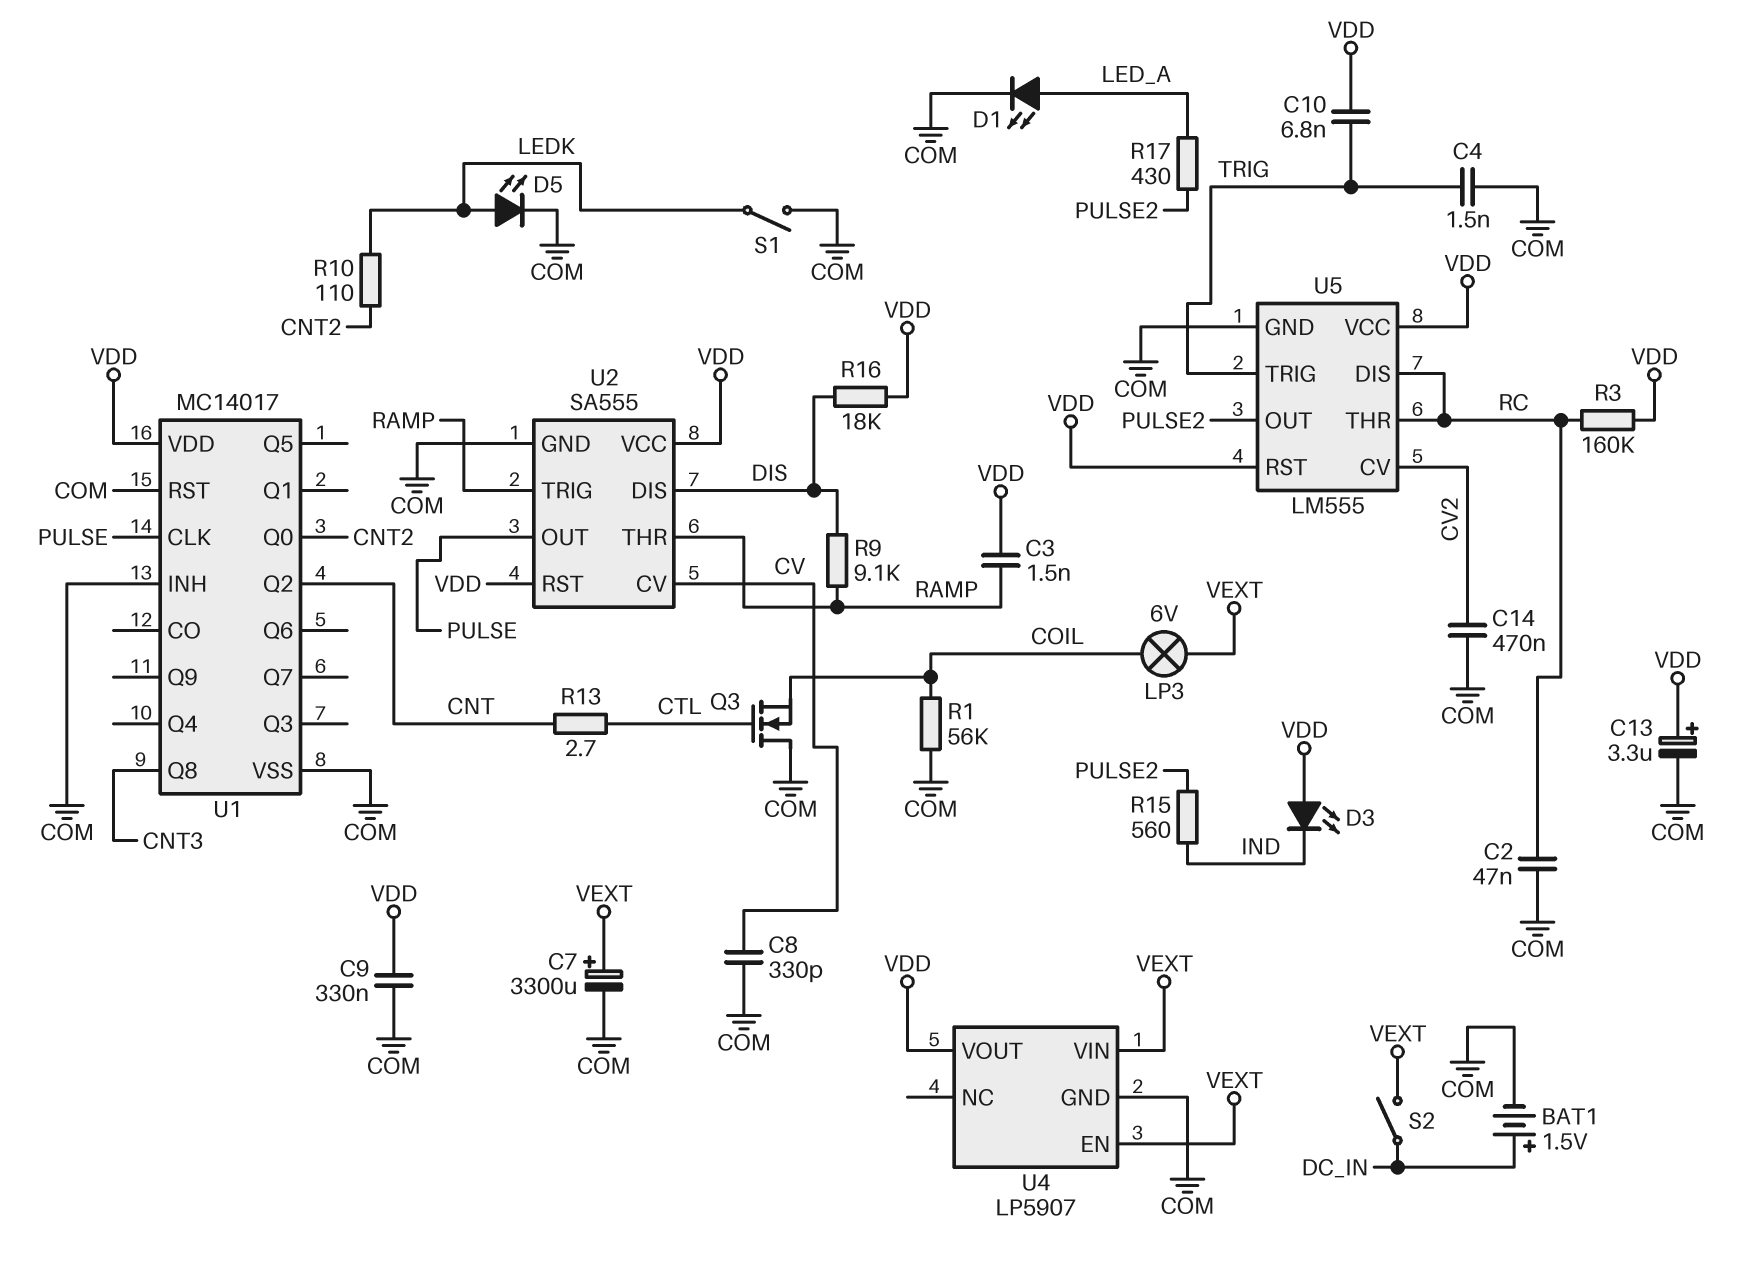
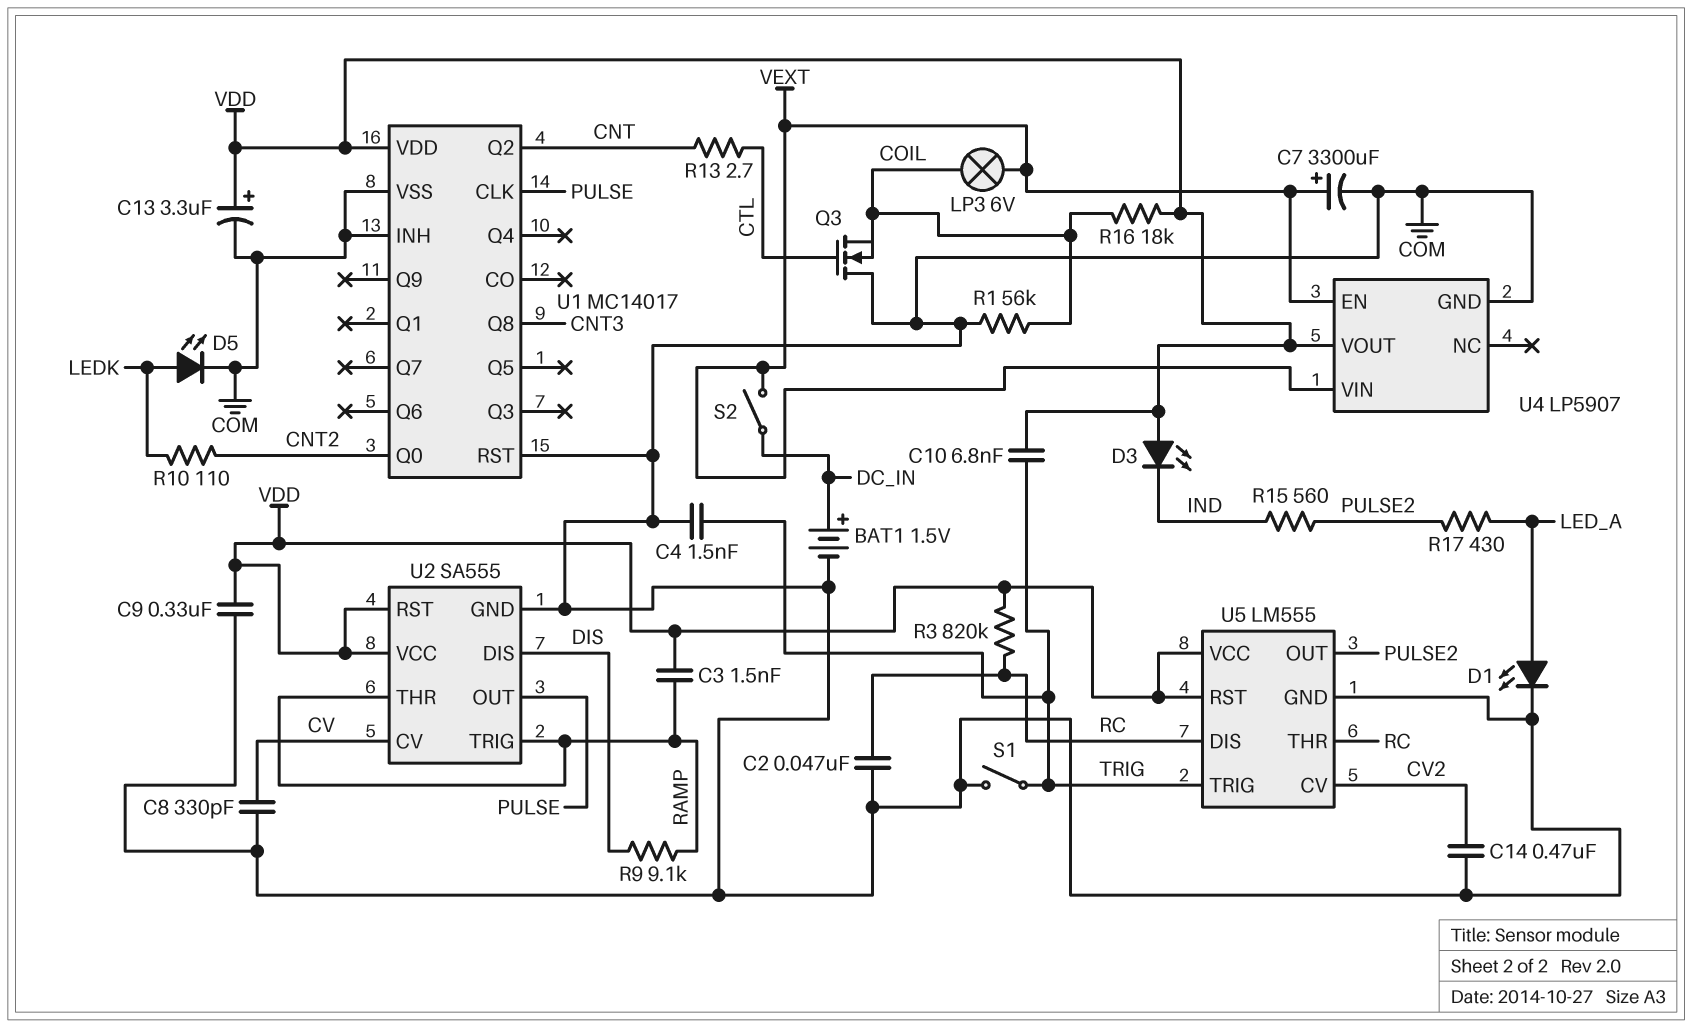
R3: 160k (RC, VDD) -> 820k (RC, VDD)
R16: 18k (DIS, VDD) -> 18k (COIL, VDD)
S1: switch (COM, LEDK) -> switch (COM, TRIG)

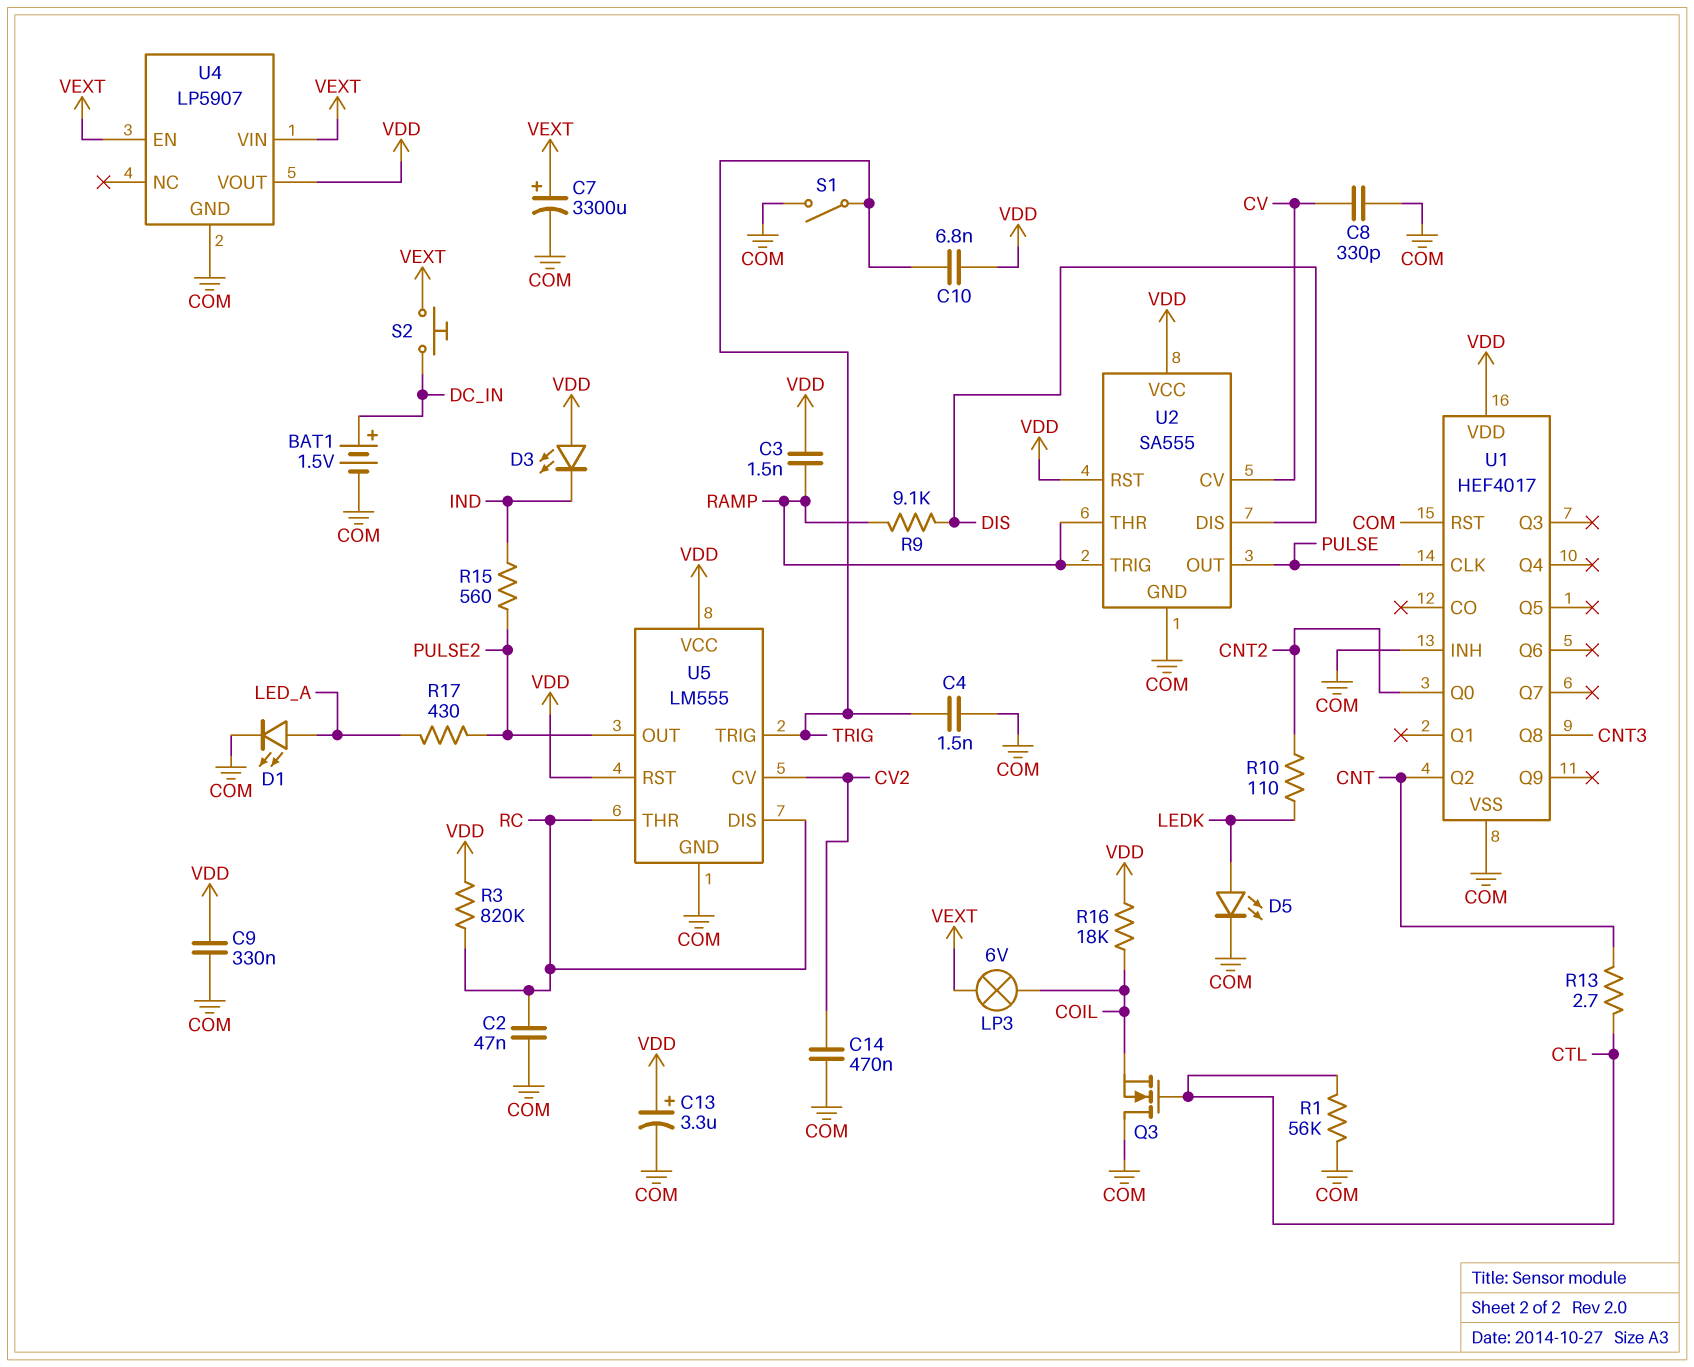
R1: 56k (COIL, COM) -> 56k (COM, CTL)
S2: switch (DC_IN, VEXT) -> button (DC_IN, VEXT)
U1: MC14017 -> HEF4017

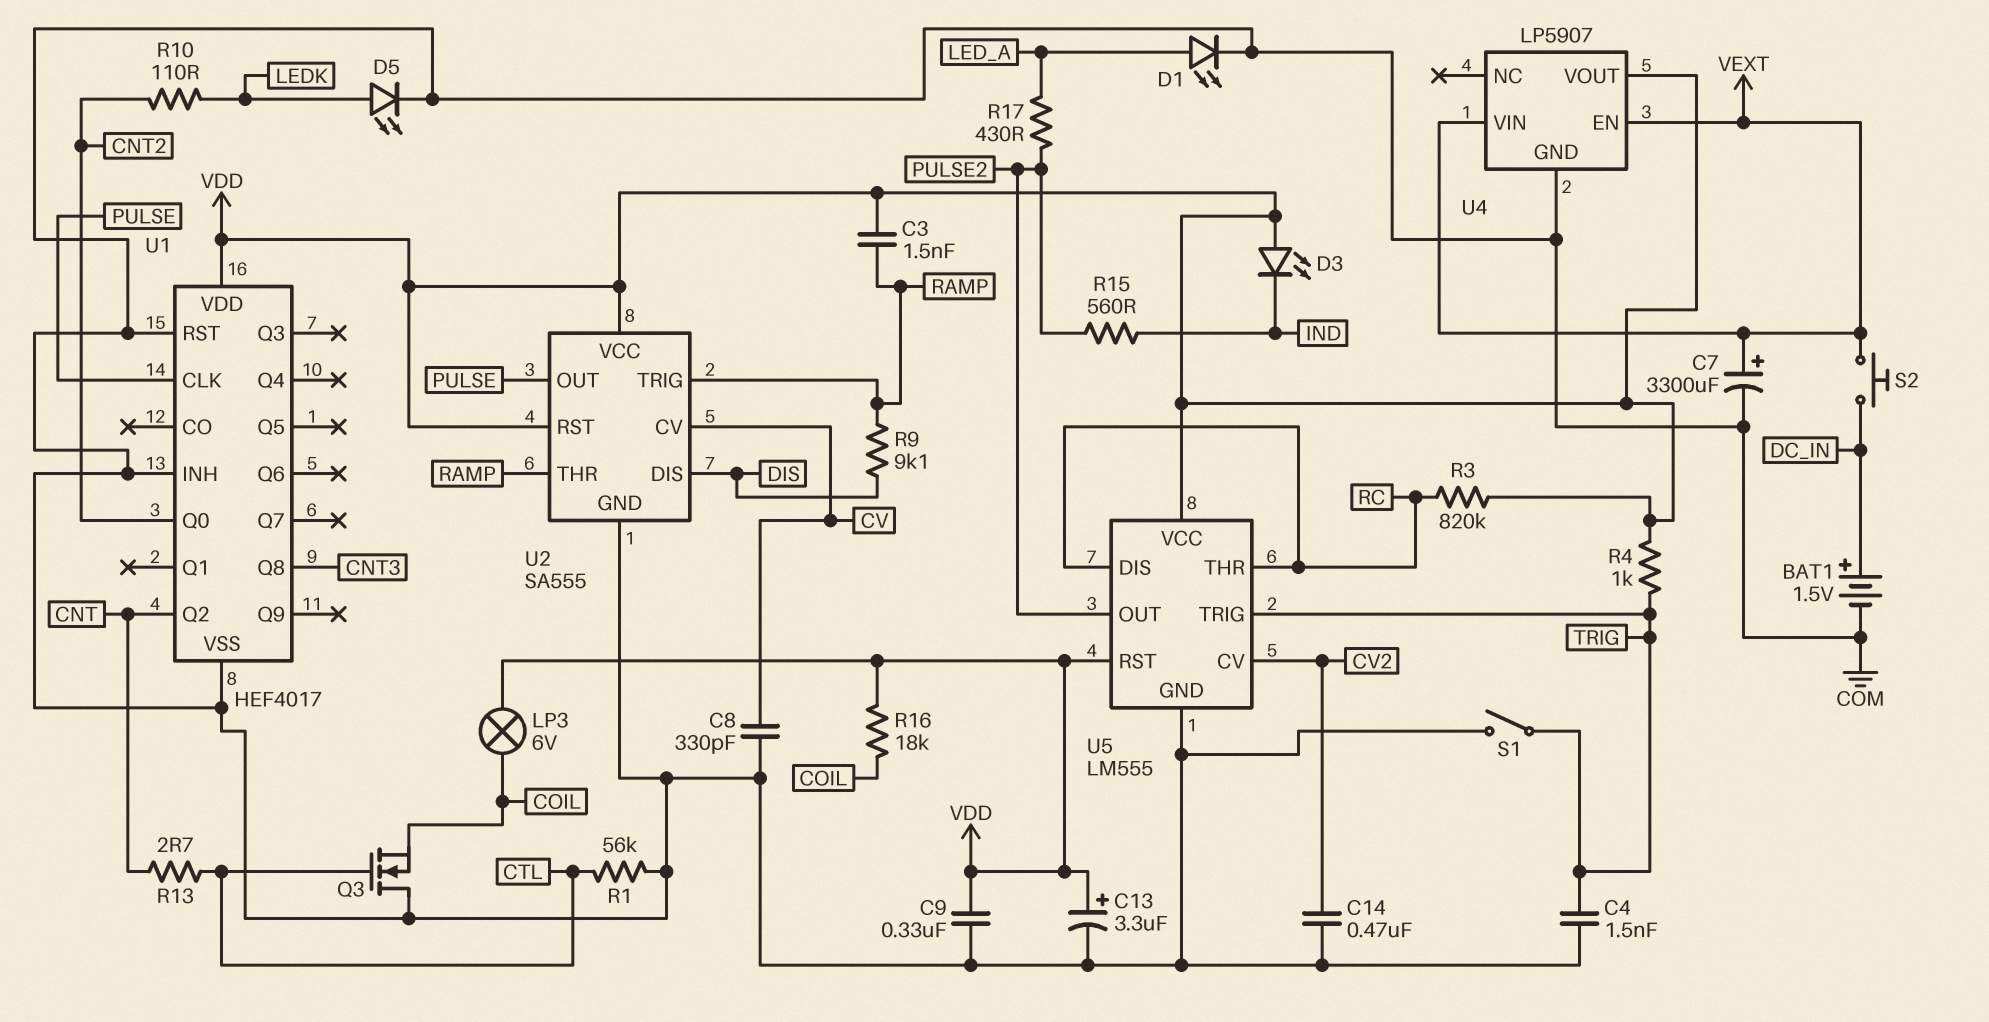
C2: 47nF (COM, RC) -> none
C10: 6.8nF (TRIG, VDD) -> none
LP3: lamp 6V (COIL, VEXT) -> lamp 6V (COIL, VDD)
R4: none -> 1k (TRIG, VDD)

